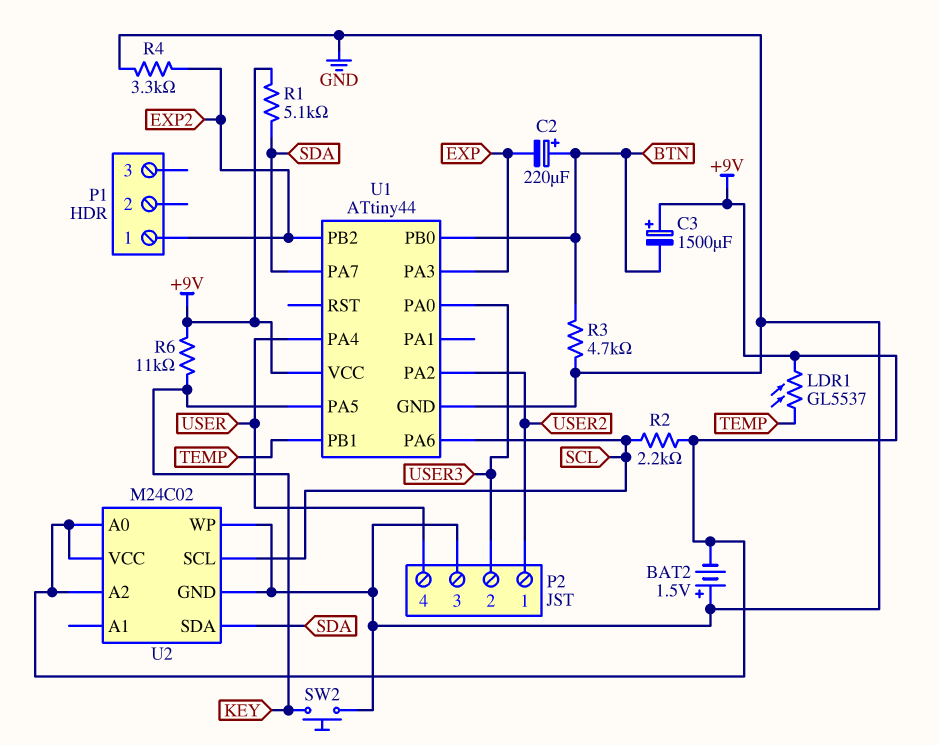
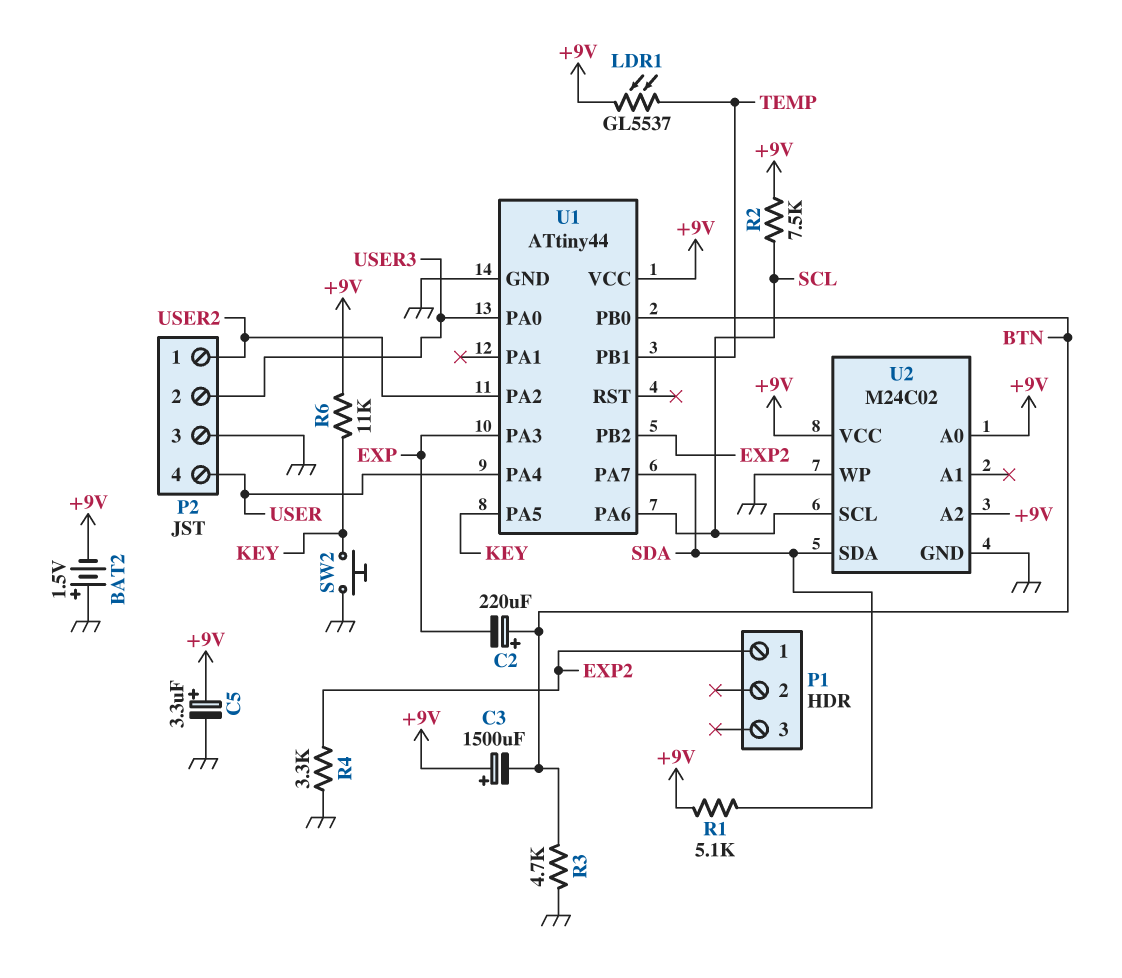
C5: none -> 3.3uF (plus +9V, minus GND)
R2: 2.2k (+9V, SCL) -> 7.5k (+9V, SCL)

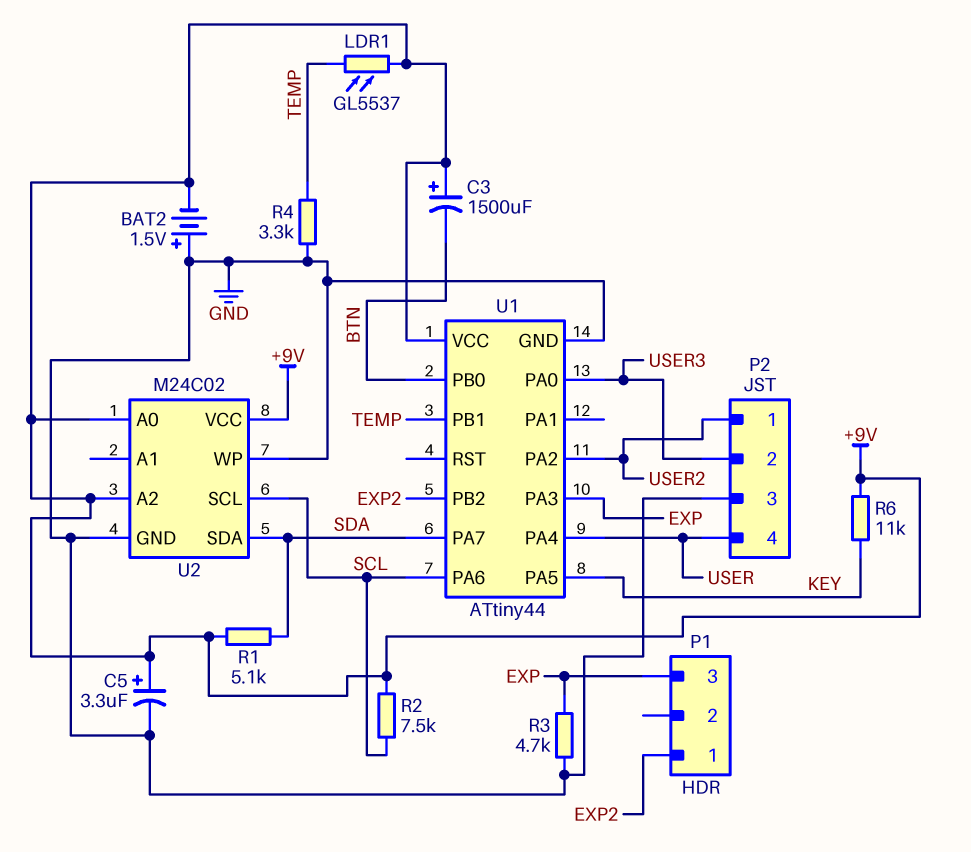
C2: 220uF (plus BTN, minus EXP) -> none
P1 pin 3: none -> EXP
R3: 4.7k (BTN, GND) -> 4.7k (EXP, GND)
R4: 3.3k (EXP2, GND) -> 3.3k (GND, TEMP)
SW2: button (GND, KEY) -> none

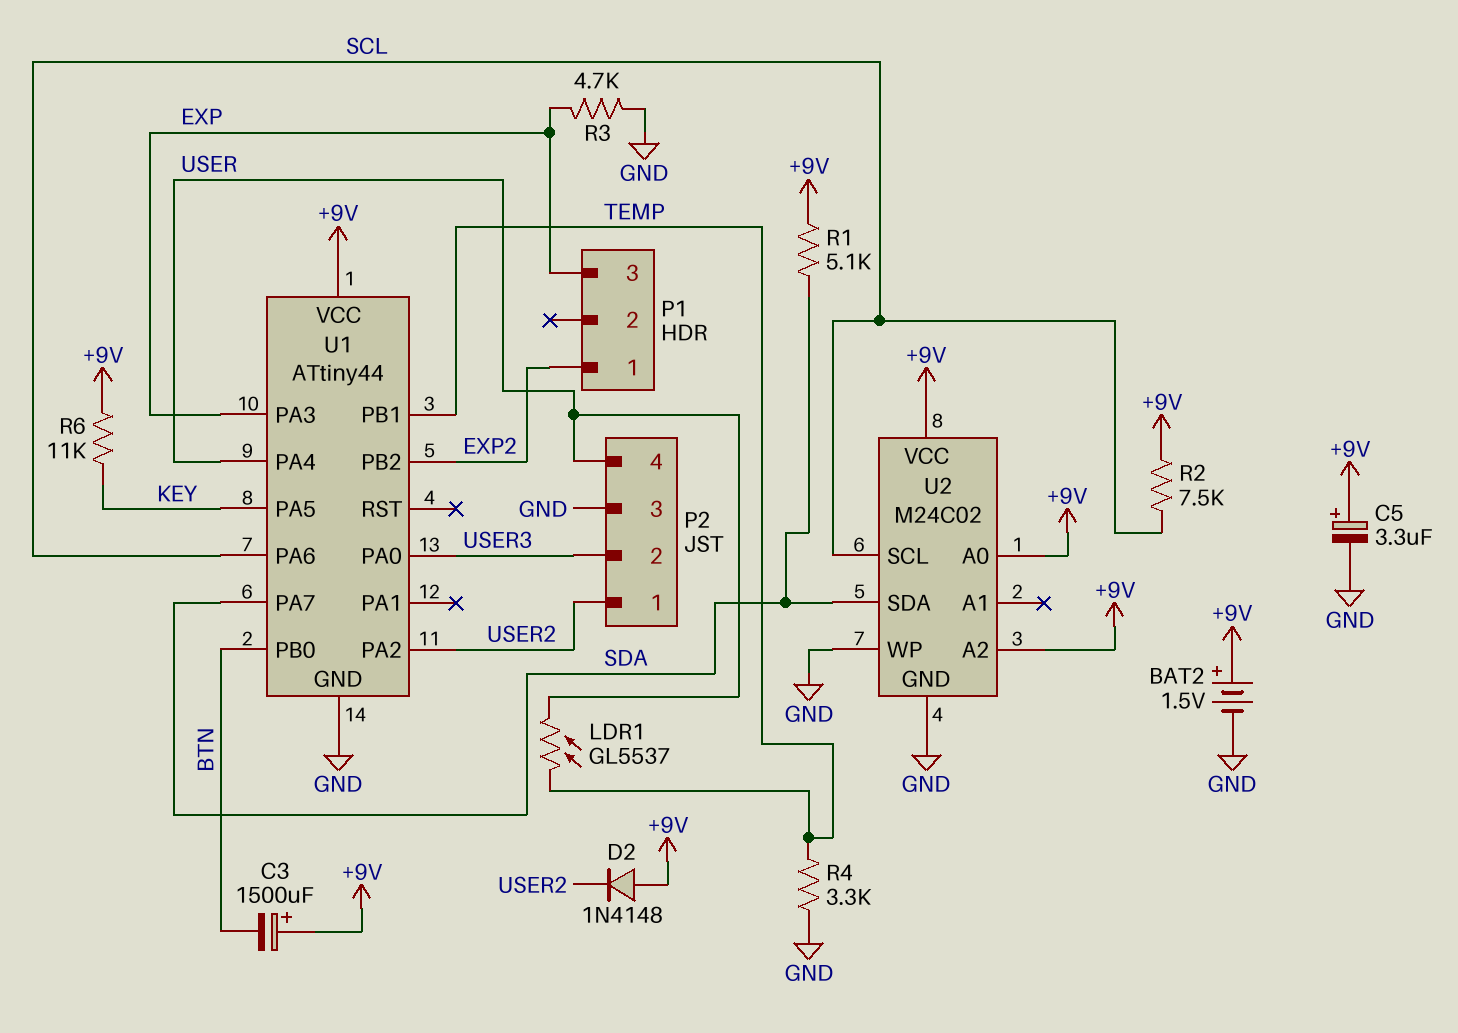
BAT2: 1.5V (plus GND, minus +9V) -> 1.5V (plus +9V, minus GND)
D2: none -> diode 1N4148 (A +9V, K USER2)
LDR1: GL5537 (+9V, TEMP) -> GL5537 (TEMP, USER)

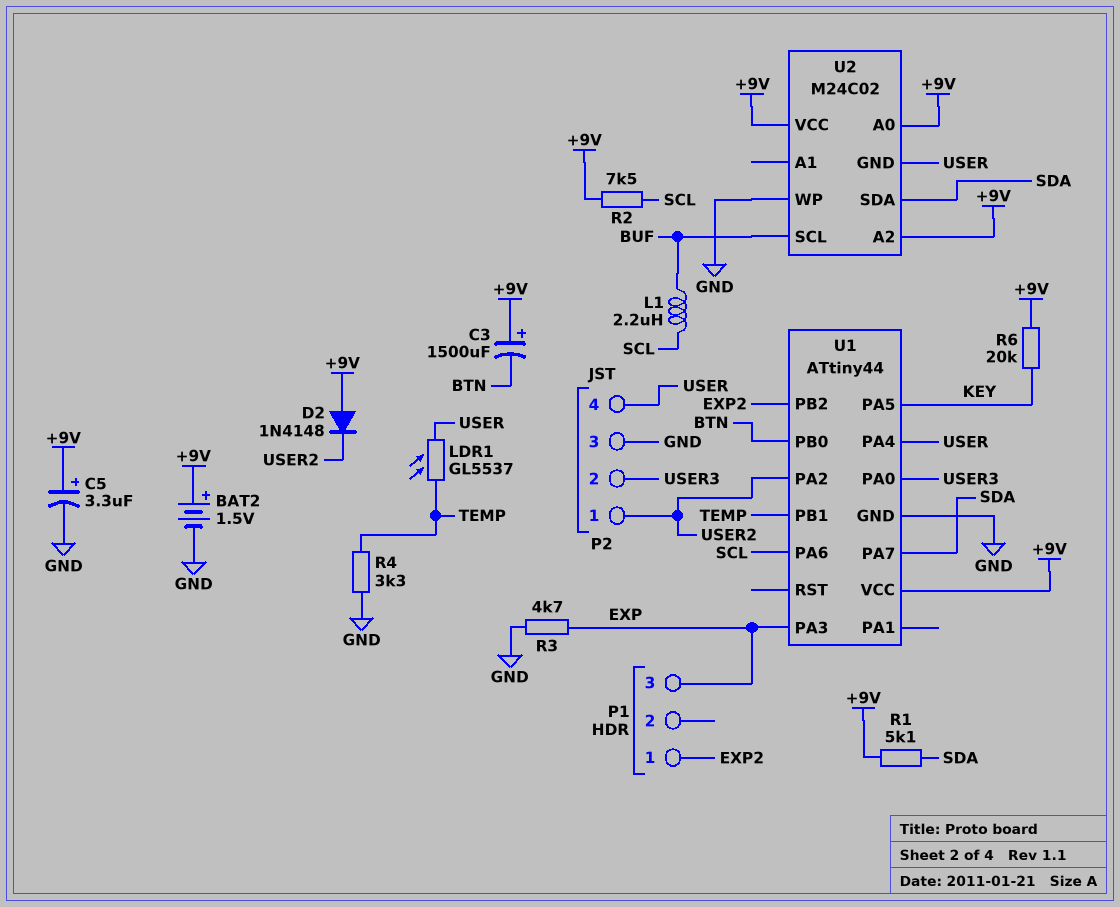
L1: none -> 2.2uH (BUF, SCL)
R6: 11k (+9V, KEY) -> 20k (+9V, KEY)
U2 pin GND: GND -> USER
U2 pin SCL: SCL -> BUF

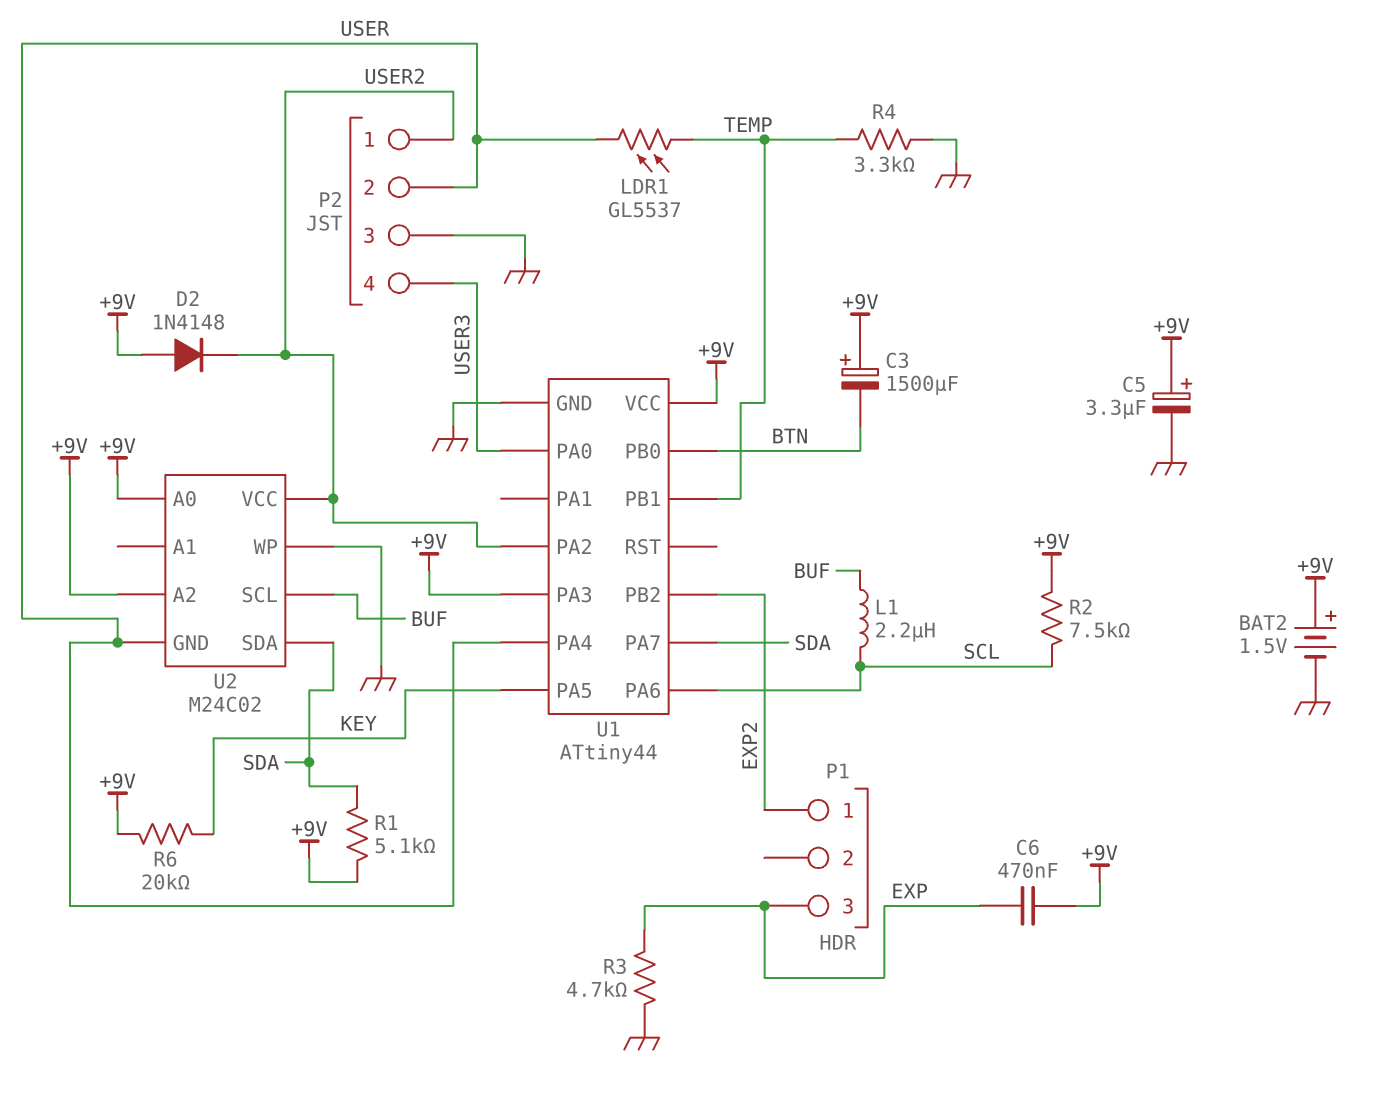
C6: none -> 470nF (+9V, EXP)
P2 pin 2: USER3 -> USER
P2 pin 4: USER -> USER3
U1 pin PA3: EXP -> +9V
U2 pin VCC: +9V -> USER2

